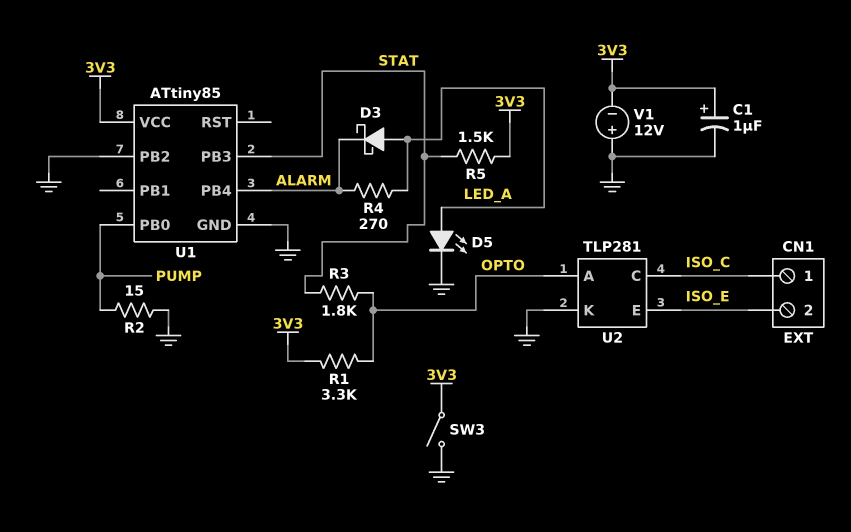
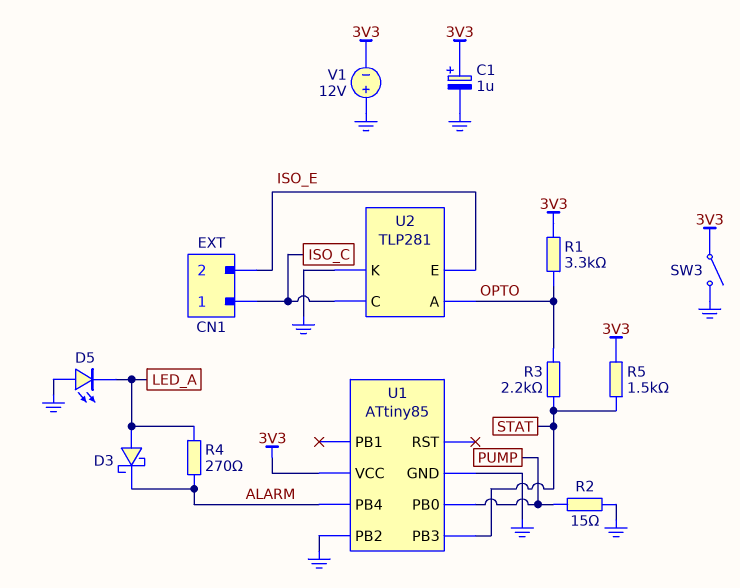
D5: LED (A LED_A, K GND) -> LED (A GND, K LED_A)
R3: 1.8k (OPTO, STAT) -> 2.2k (OPTO, STAT)

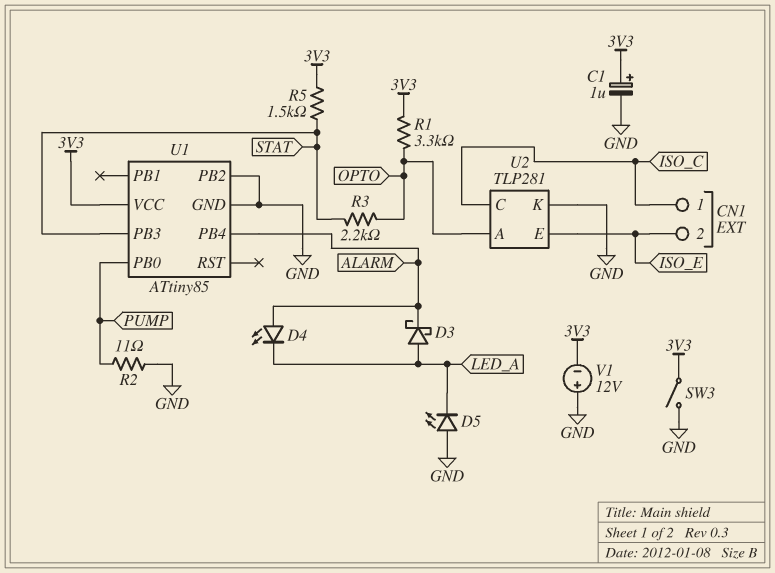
D4: none -> LED (A ALARM, K LED_A)
R2: 15 (GND, PUMP) -> 11 (GND, PUMP)
R4: 270 (ALARM, LED_A) -> none

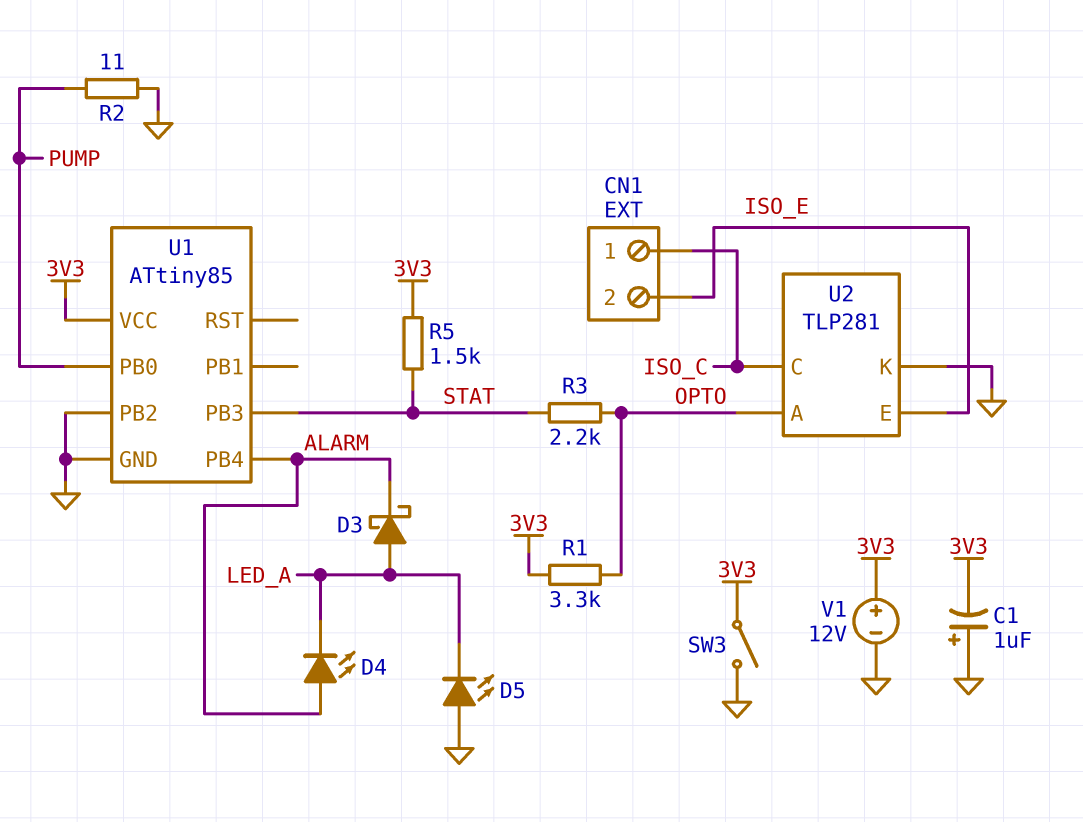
C1: 1uF (plus 3V3, minus GND) -> 1uF (plus GND, minus 3V3)
V1: 12V (plus GND, minus 3V3) -> 12V (plus 3V3, minus GND)

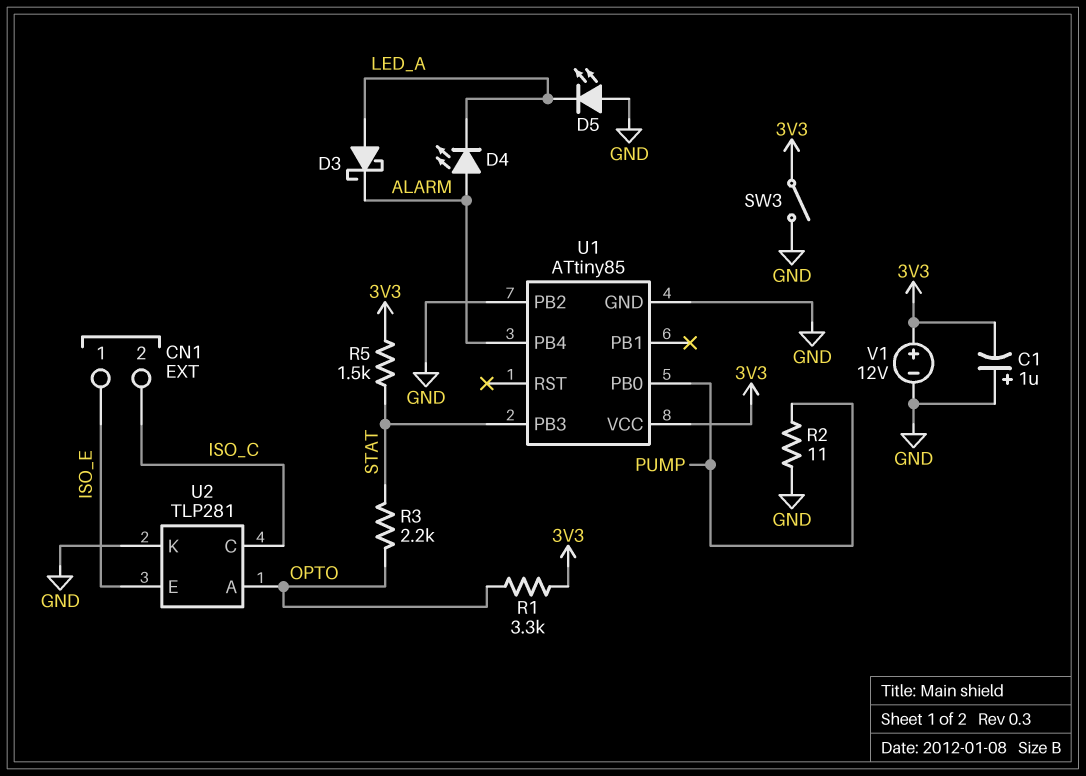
CN1 pin 1: ISO_C -> ISO_E
CN1 pin 2: ISO_E -> ISO_C

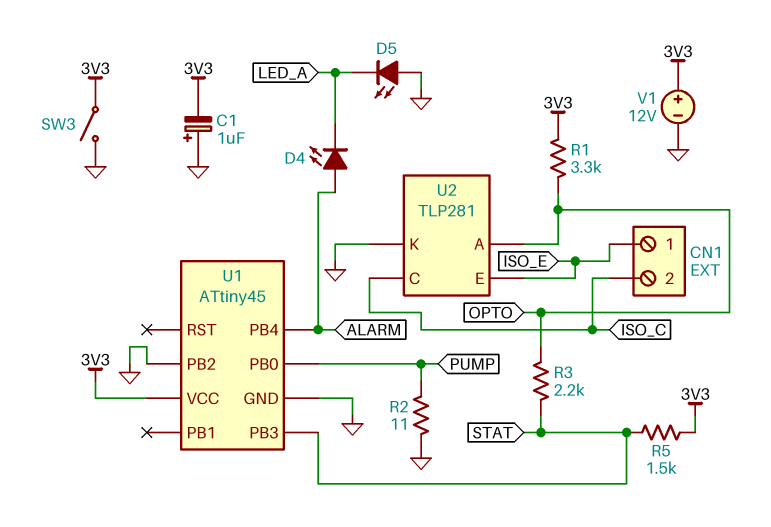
D3: schottky (A LED_A, K ALARM) -> none
U1: ATtiny85 -> ATtiny45

